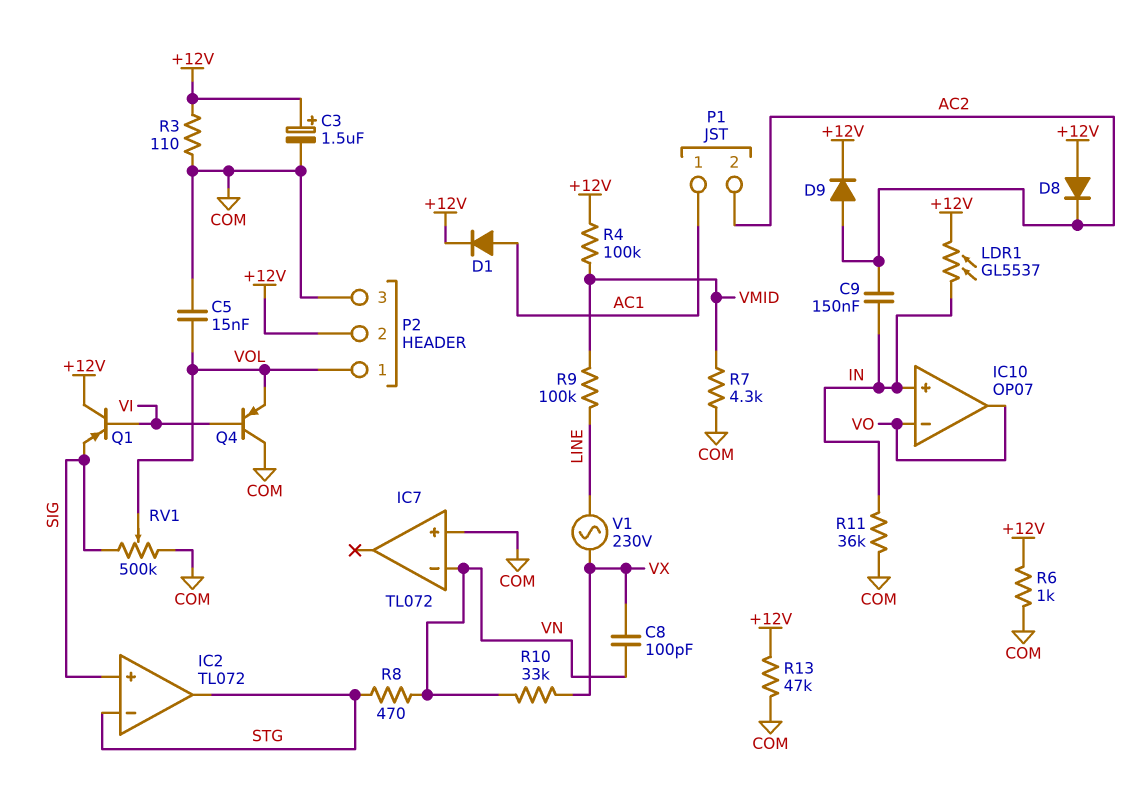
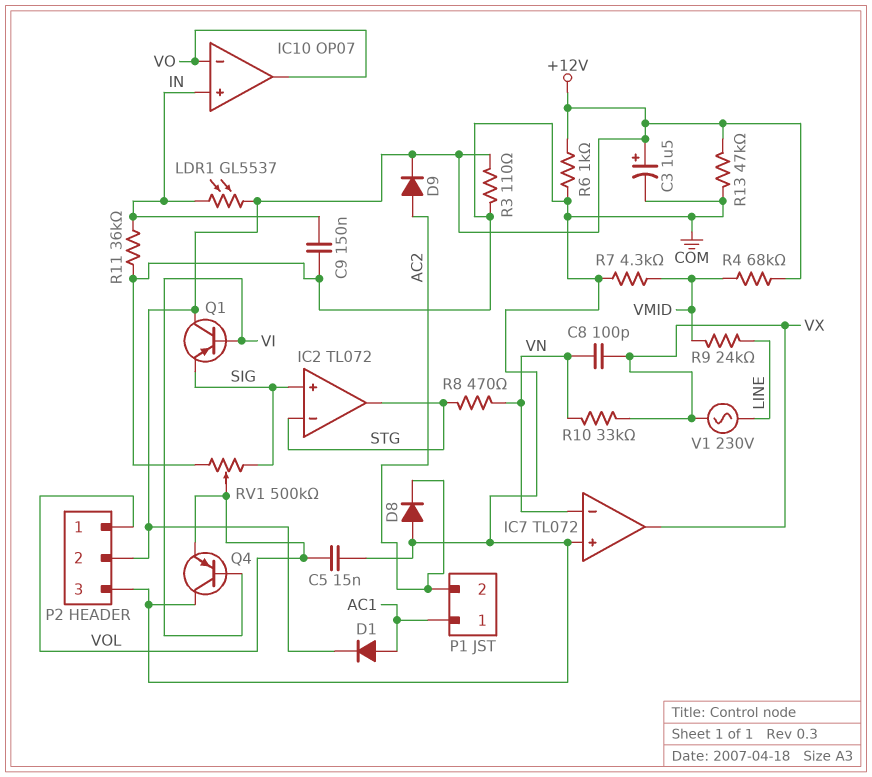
C9: 150nF (AC2, IN) -> 150nF (COM, IN)
D8: diode (A +12V, K AC2) -> diode (A COM, K AC2)
IC7 pin out: none -> VX
R4: 100k (+12V, VMID) -> 68k (+12V, VMID)
R9: 100k (LINE, VMID) -> 24k (LINE, VMID)

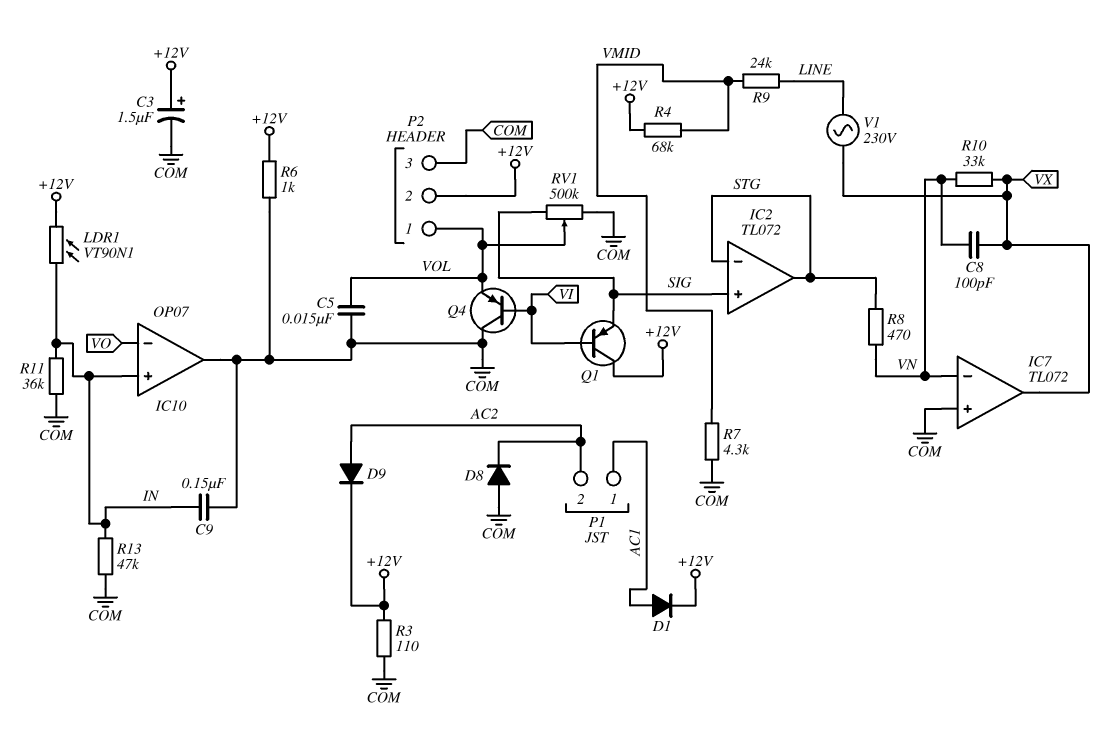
IC10 pin out: VO -> COM
LDR1: GL5537 (+12V, IN) -> VT90N1 (+12V, IN)
R13: 47k (+12V, COM) -> 47k (COM, IN)

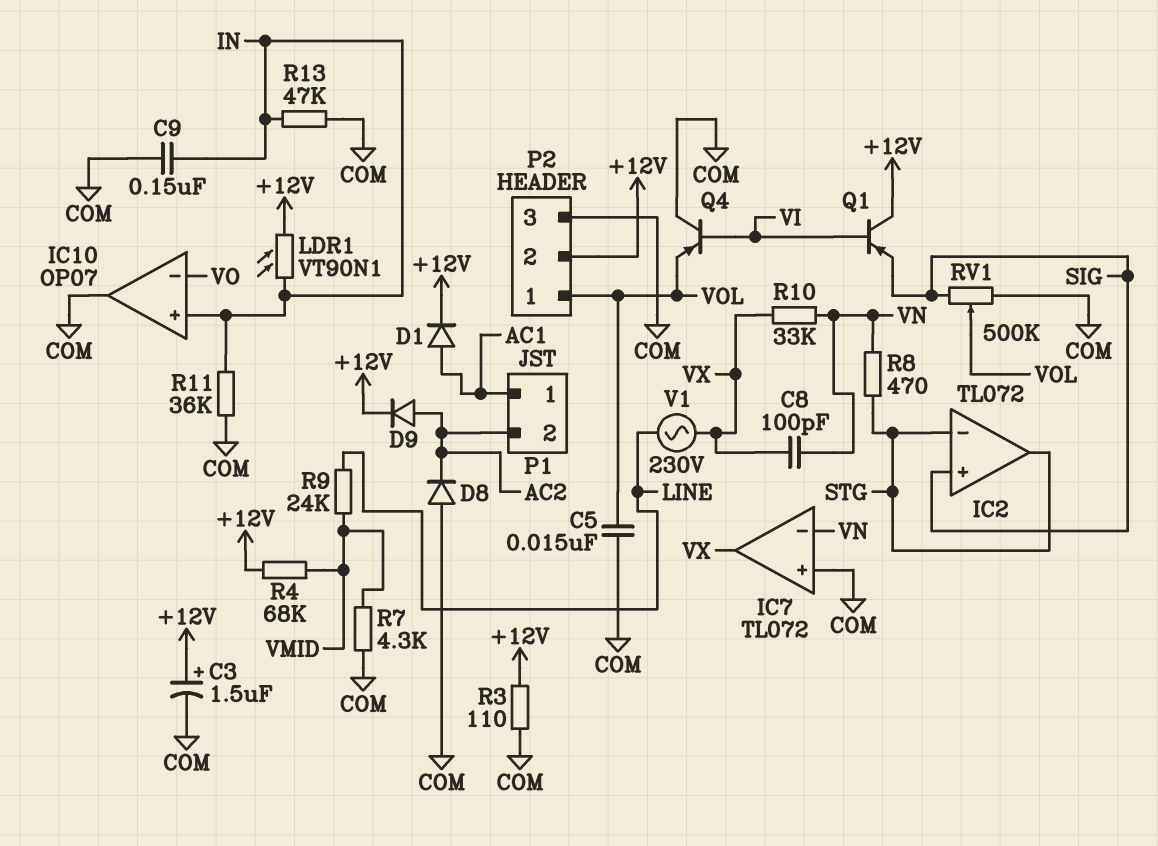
R6: 1k (+12V, COM) -> none

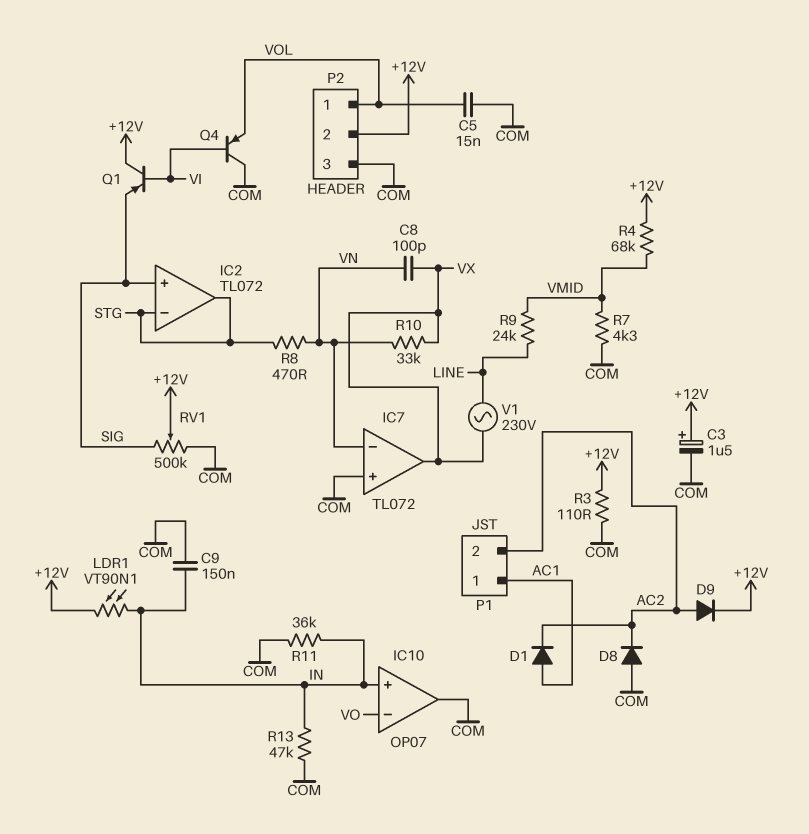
D1: diode (A AC1, K +12V) -> diode (A AC1, K AC2)
RV1: 500k (COM, SIG, wiper VOL) -> 500k (COM, SIG, wiper +12V)

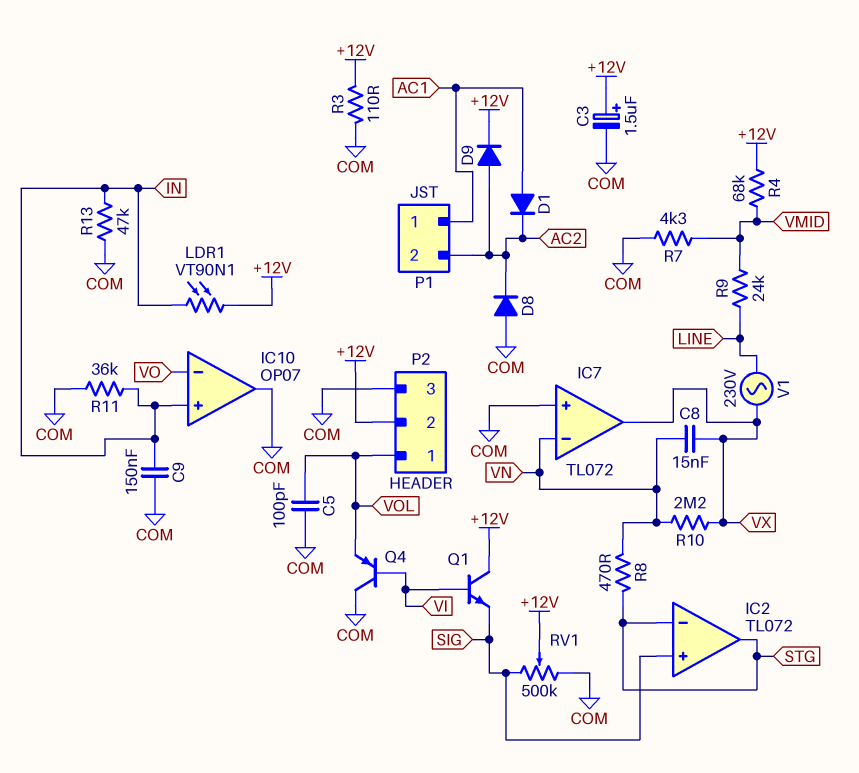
C5: 15nF (COM, VOL) -> 100pF (COM, VOL)
C8: 100pF (VN, VX) -> 15nF (VN, VX)
Q1: PNP (B VI, C +12V, E SIG) -> NPN (B VI, C +12V, E SIG)
R10: 33k (VN, VX) -> 2.2M (VN, VX)

